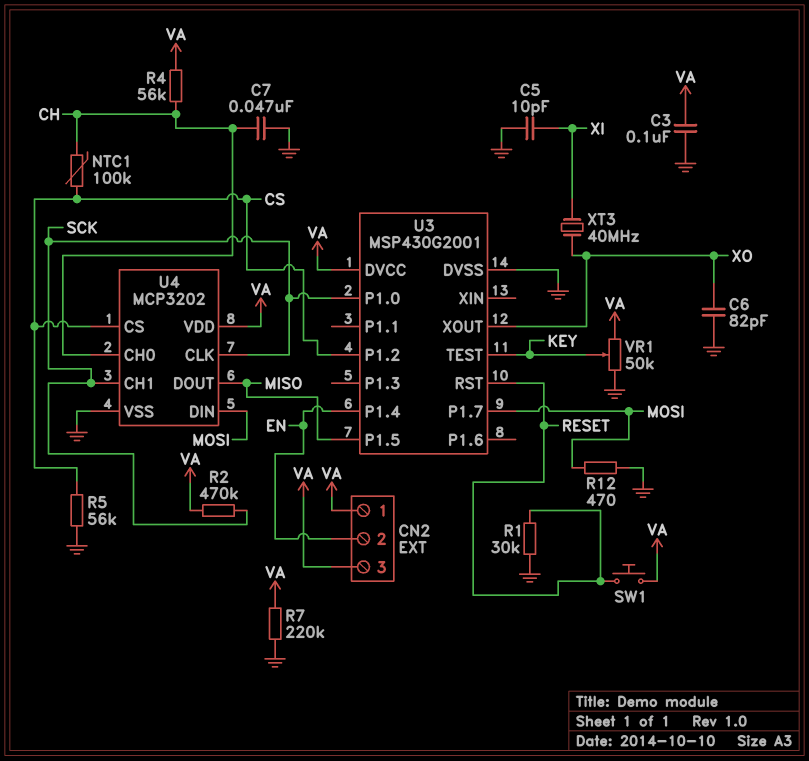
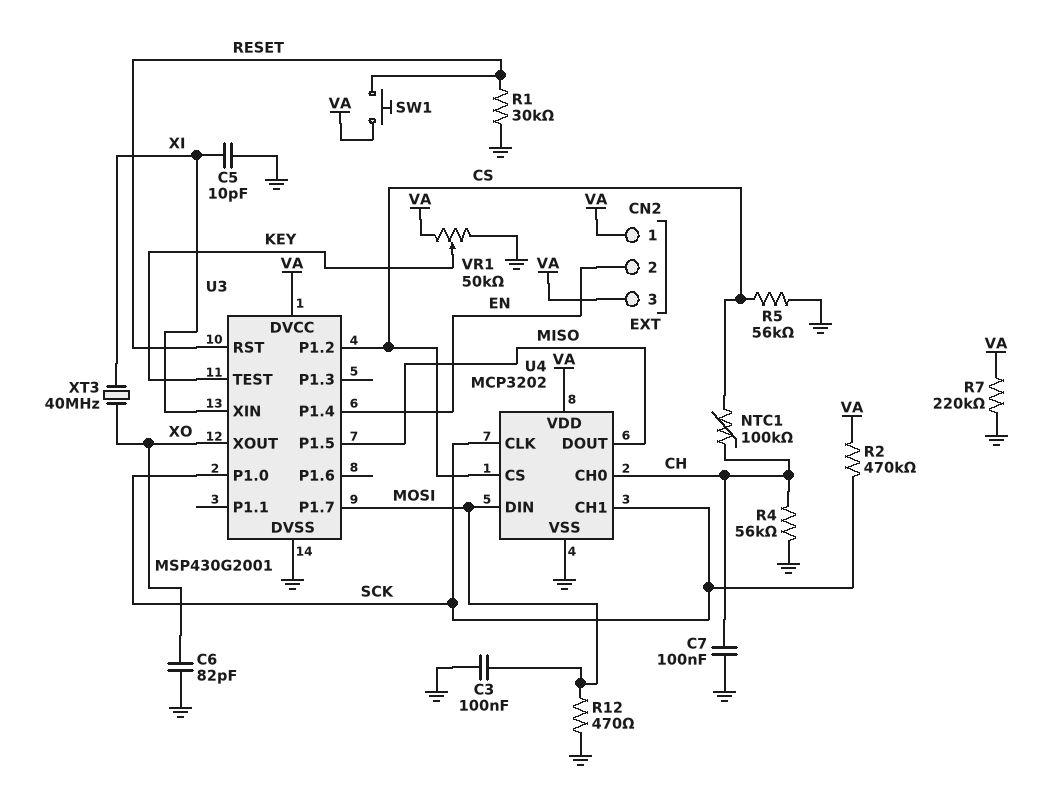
C3: 100nF (GND, VA) -> 100nF (GND, MOSI)
C7: 47nF (CH, GND) -> 100nF (CH, GND)
R4: 56k (CH, VA) -> 56k (CH, GND)
U3 pin XIN: none -> XI

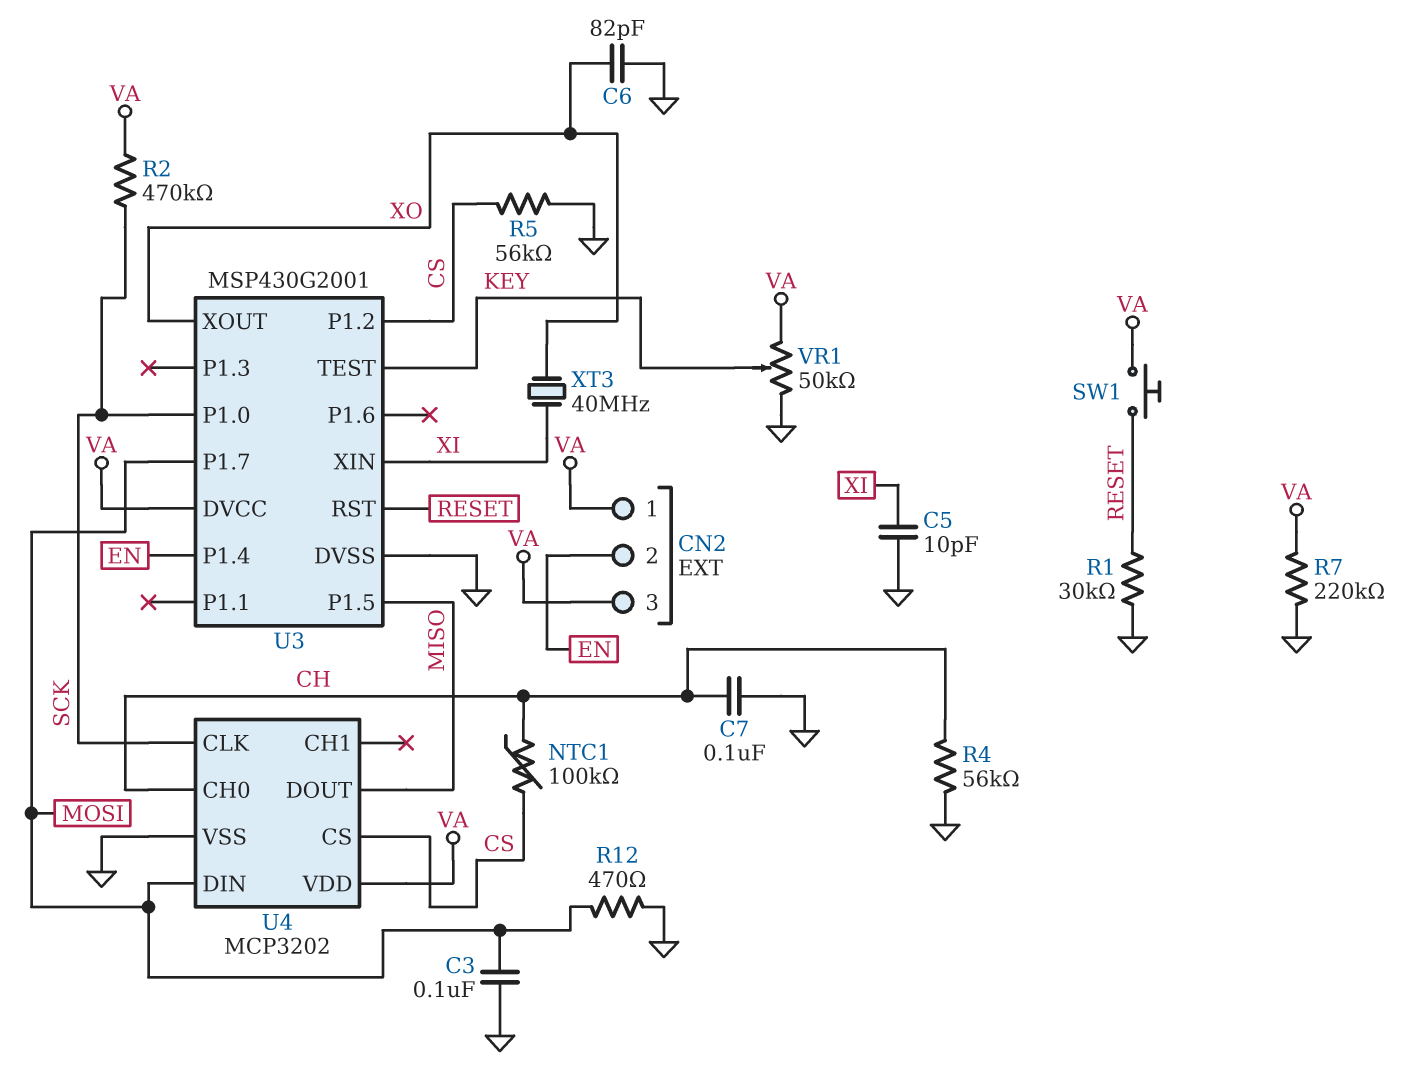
U4 pin CH1: SCK -> none

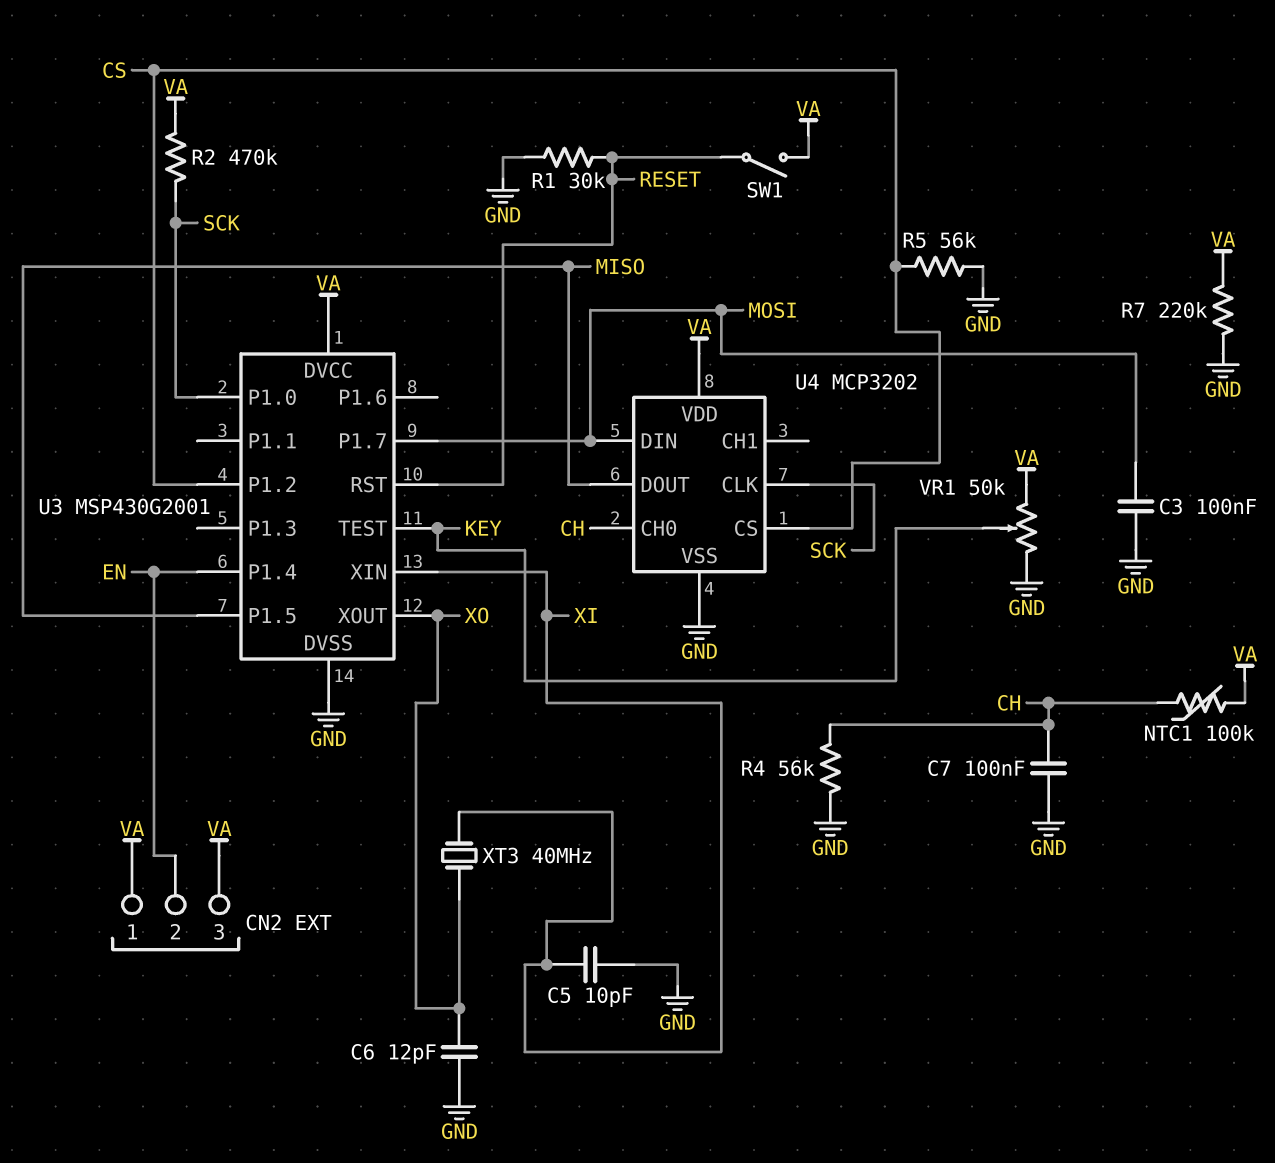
C6: 82pF (GND, XO) -> 12pF (GND, XO)
NTC1: 100k (CH, CS) -> 100k (CH, VA)
R12: 470 (GND, MOSI) -> none
SW1: button (RESET, VA) -> switch (RESET, VA)

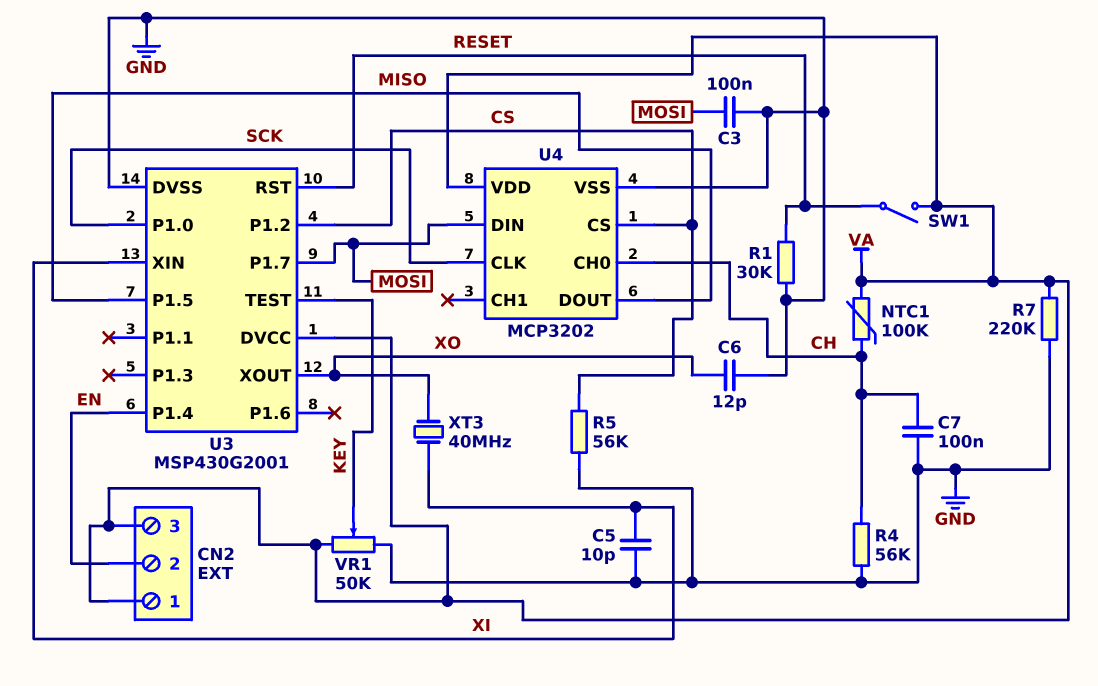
R2: 470k (SCK, VA) -> none

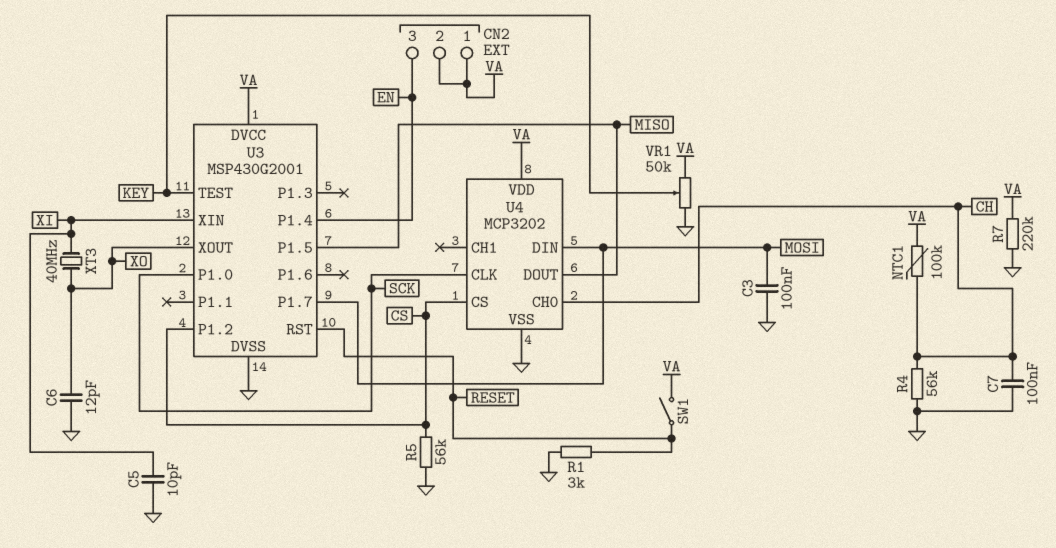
CN2 pin 2: EN -> VA
CN2 pin 3: VA -> EN
R1: 30k (GND, RESET) -> 3k (GND, RESET)

